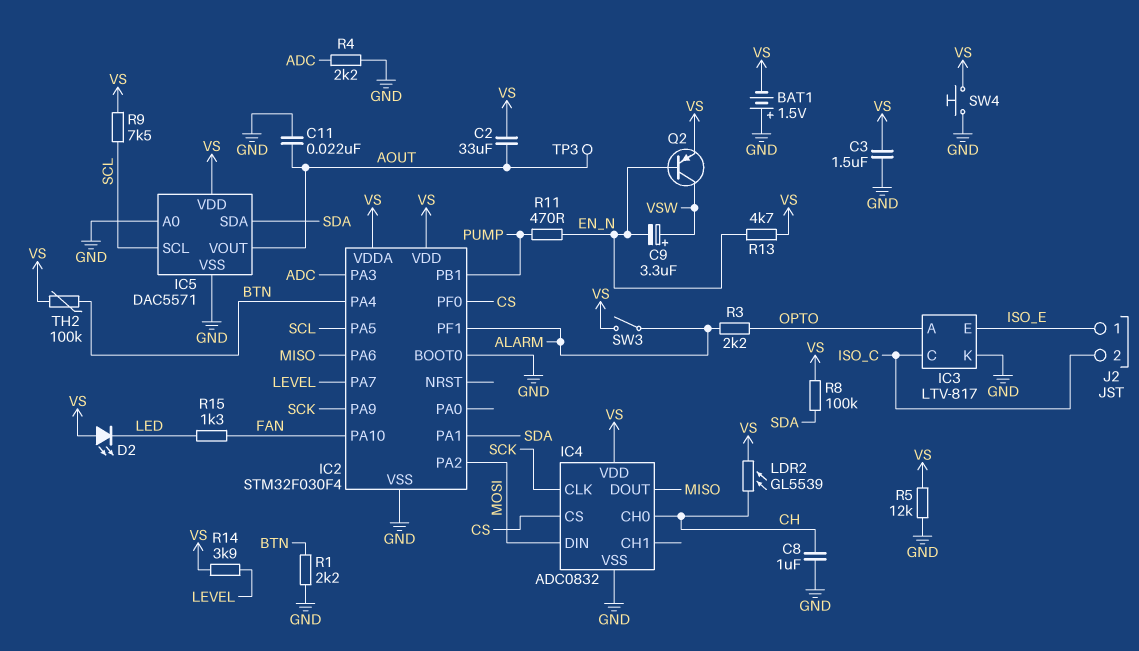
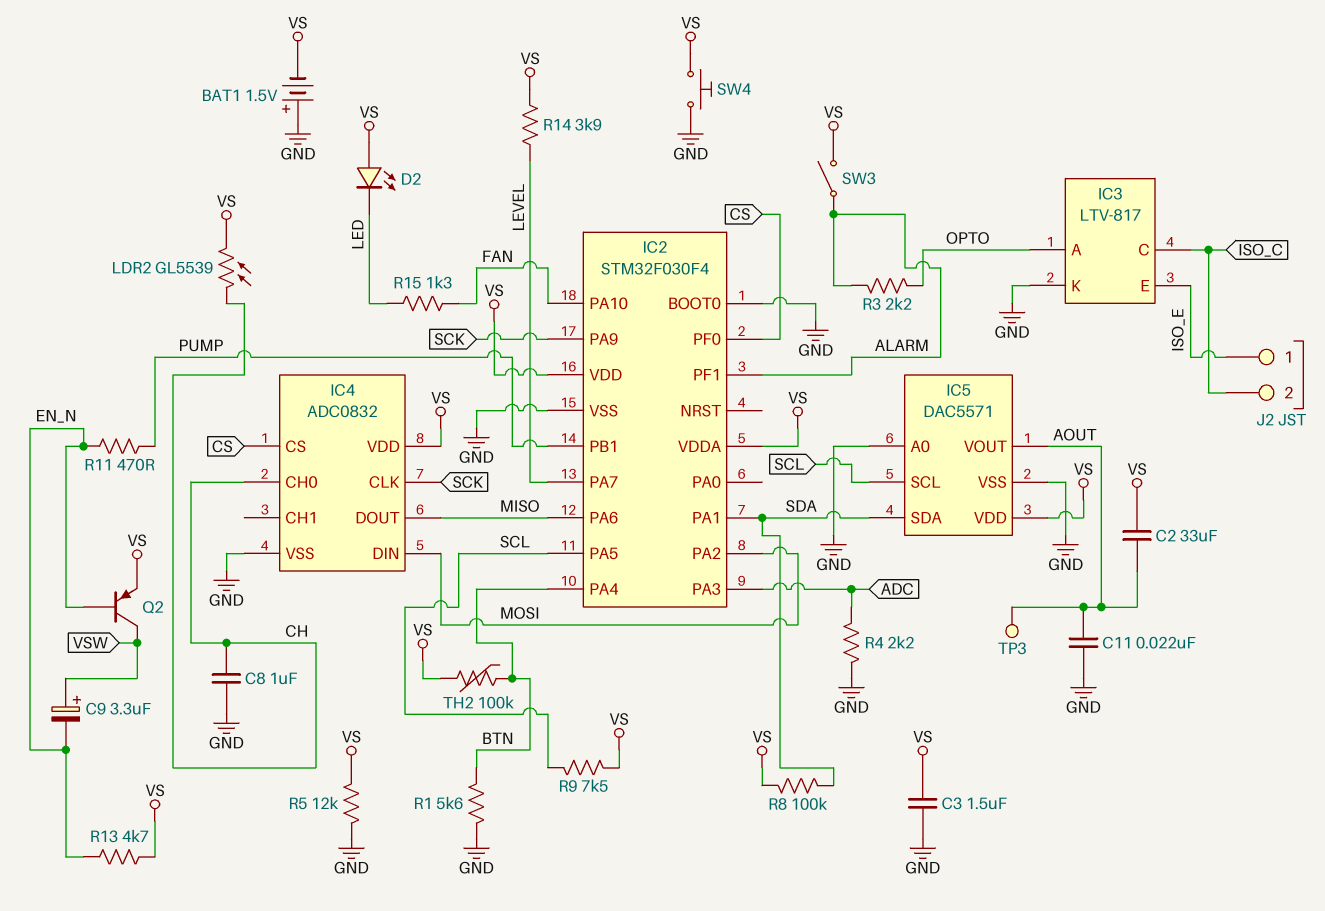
R1: 2.2k (BTN, GND) -> 5.6k (BTN, GND)

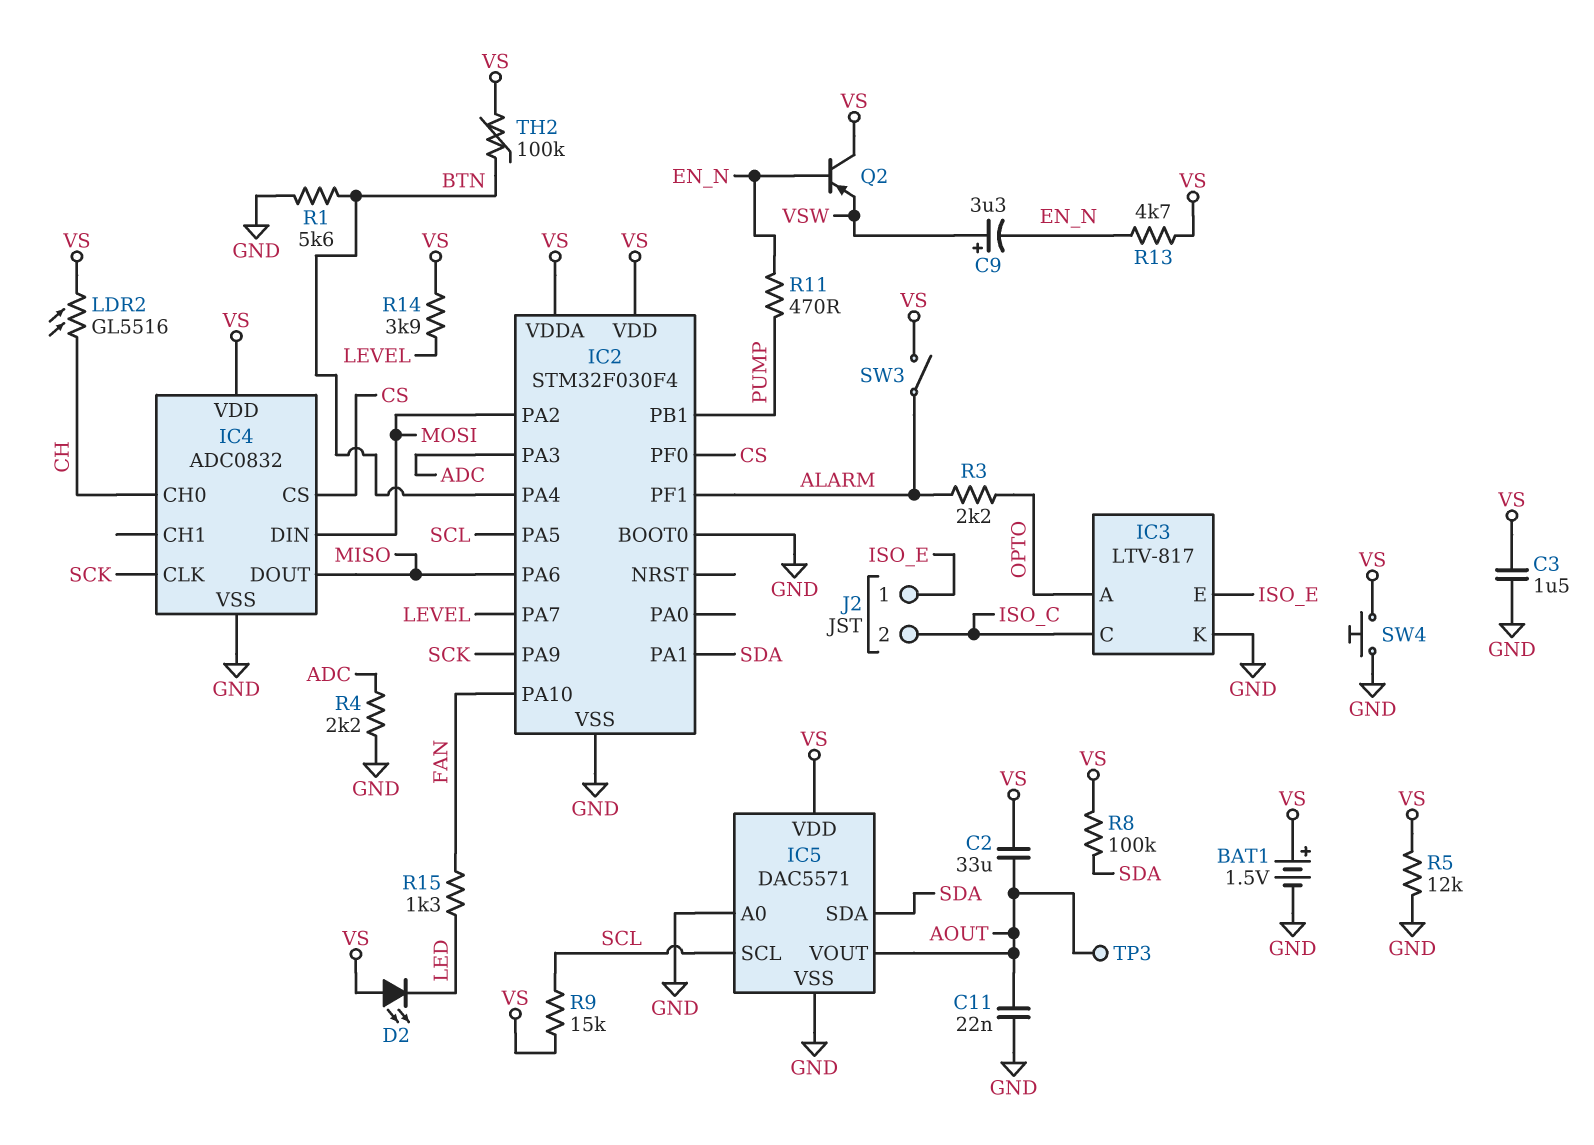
BAT1: 1.5V (plus GND, minus VS) -> 1.5V (plus VS, minus GND)
C8: 1uF (CH, GND) -> none
LDR2: GL5539 (CH, VS) -> GL5516 (CH, VS)
Q2: PNP (B EN_N, C VSW, E VS) -> PNP (B EN_N, C VS, E VSW)
R9: 7.5k (SCL, VS) -> 15k (SCL, VS)

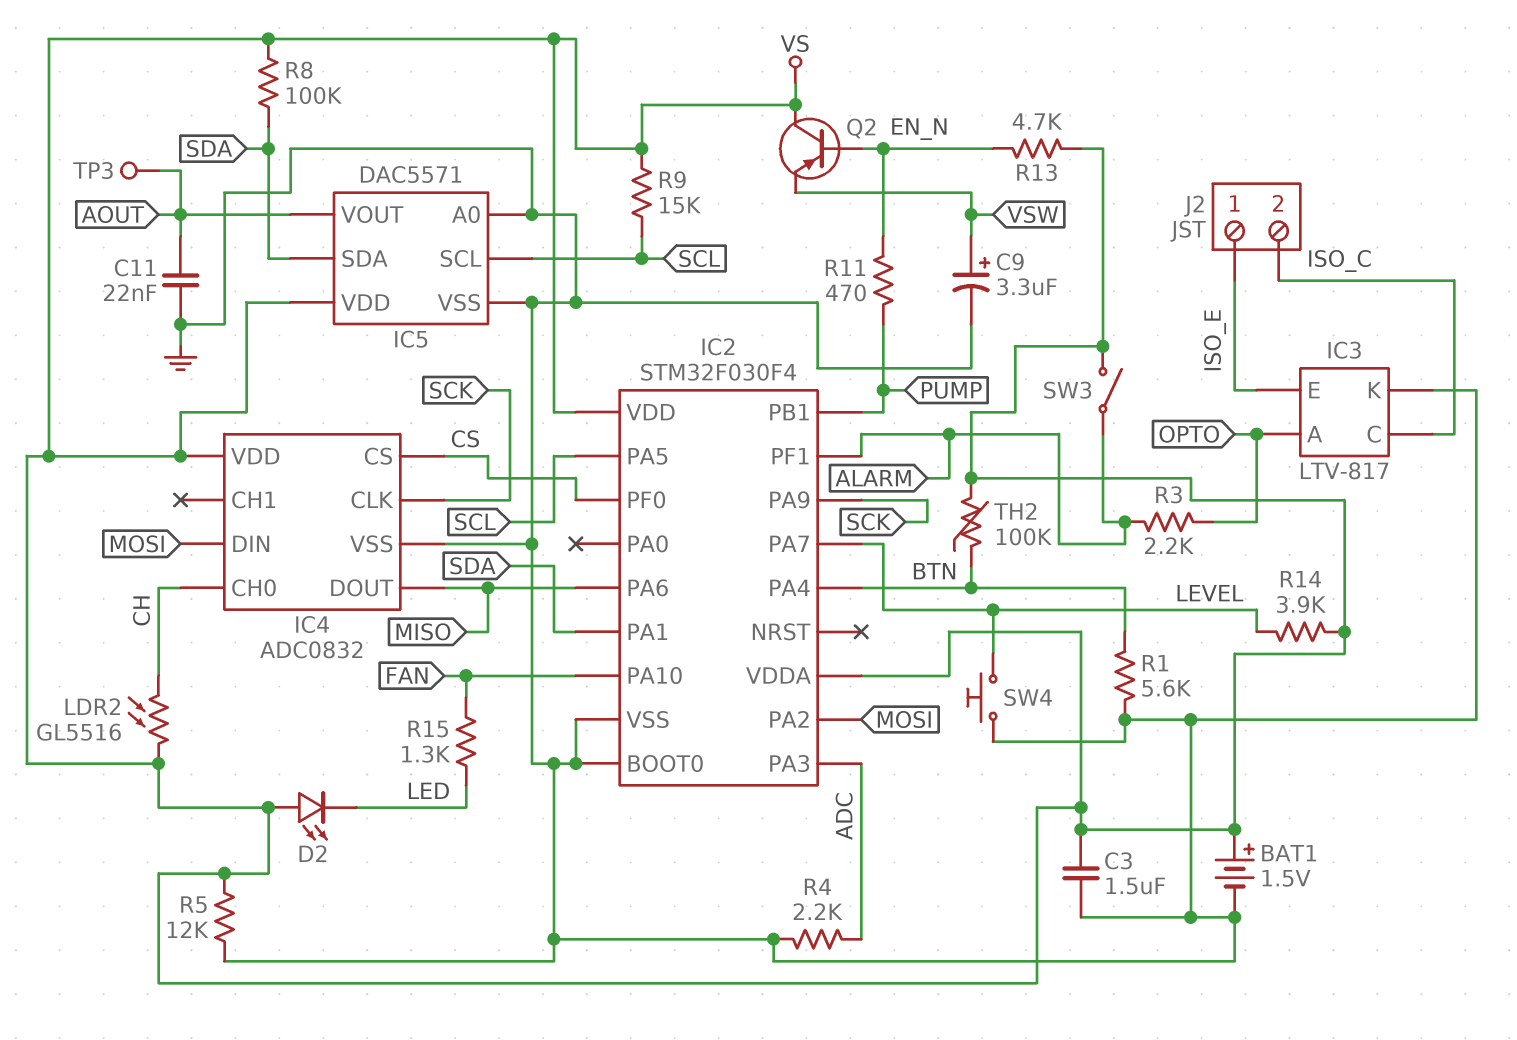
C2: 33uF (AOUT, VS) -> none
C9: 3.3uF (plus VSW, minus EN_N) -> 3.3uF (plus VSW, minus GND)
SW4: button (GND, VS) -> button (GND, LEVEL)

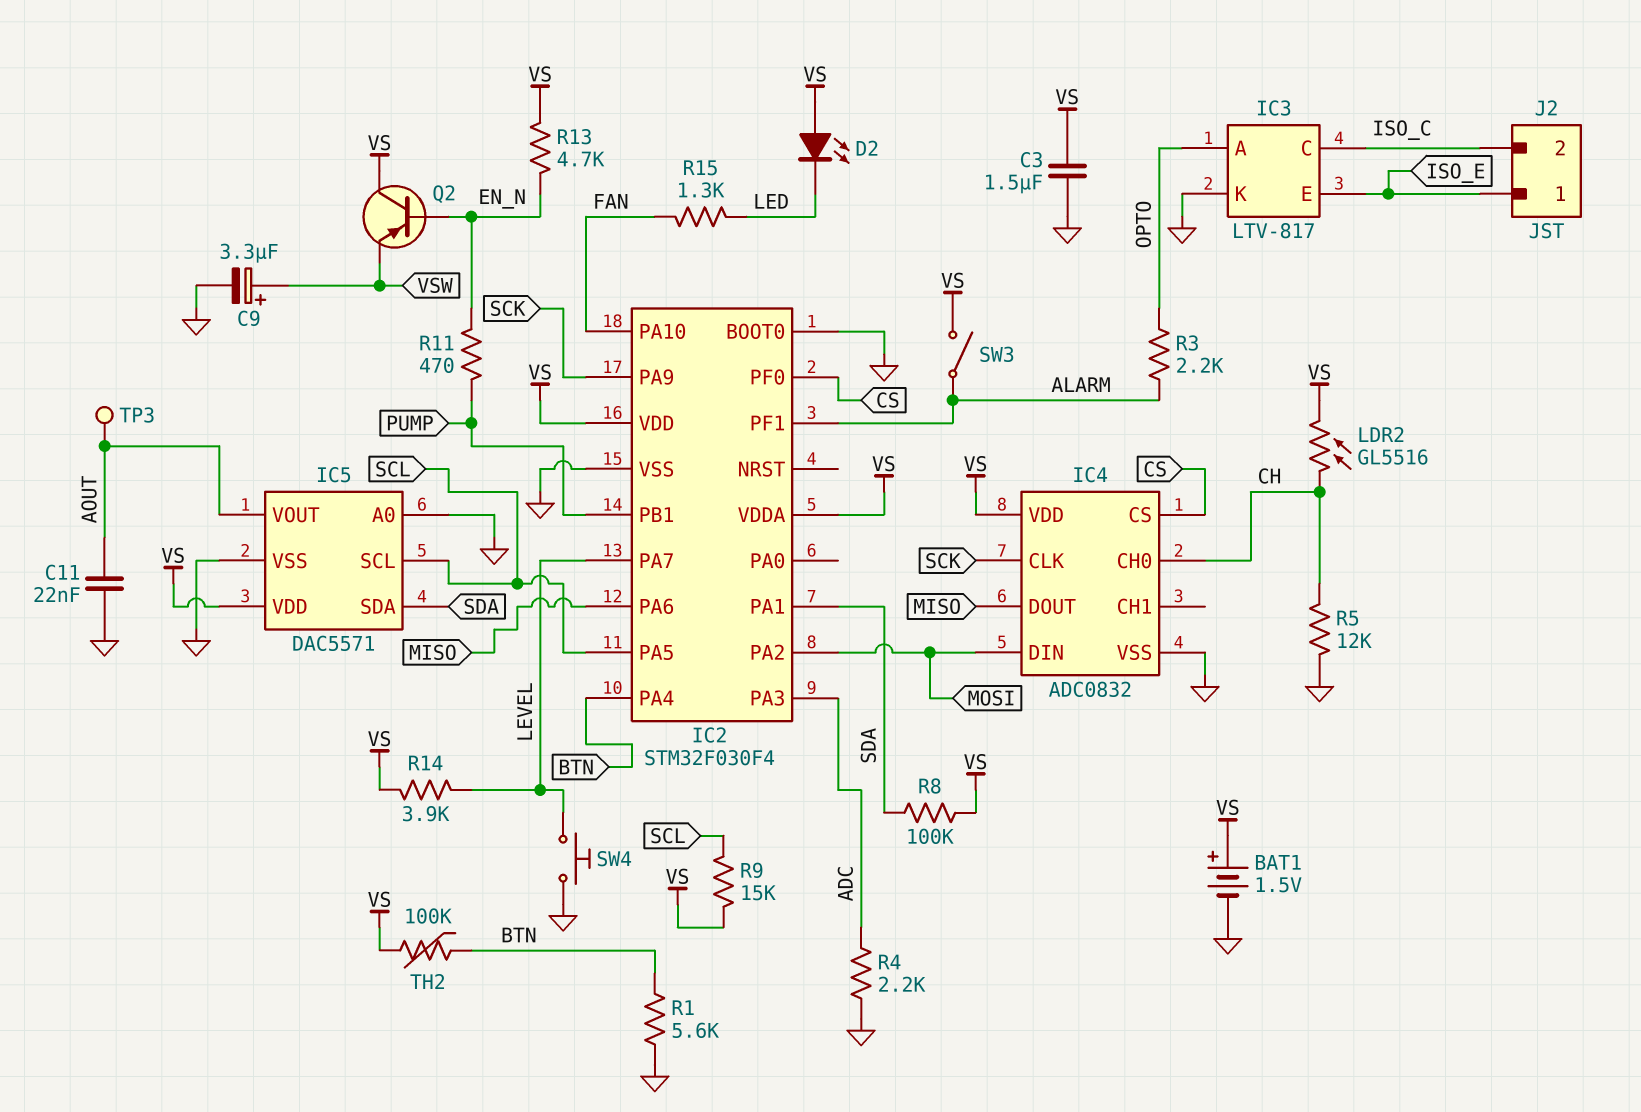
R5: 12k (GND, VS) -> 12k (CH, GND)

